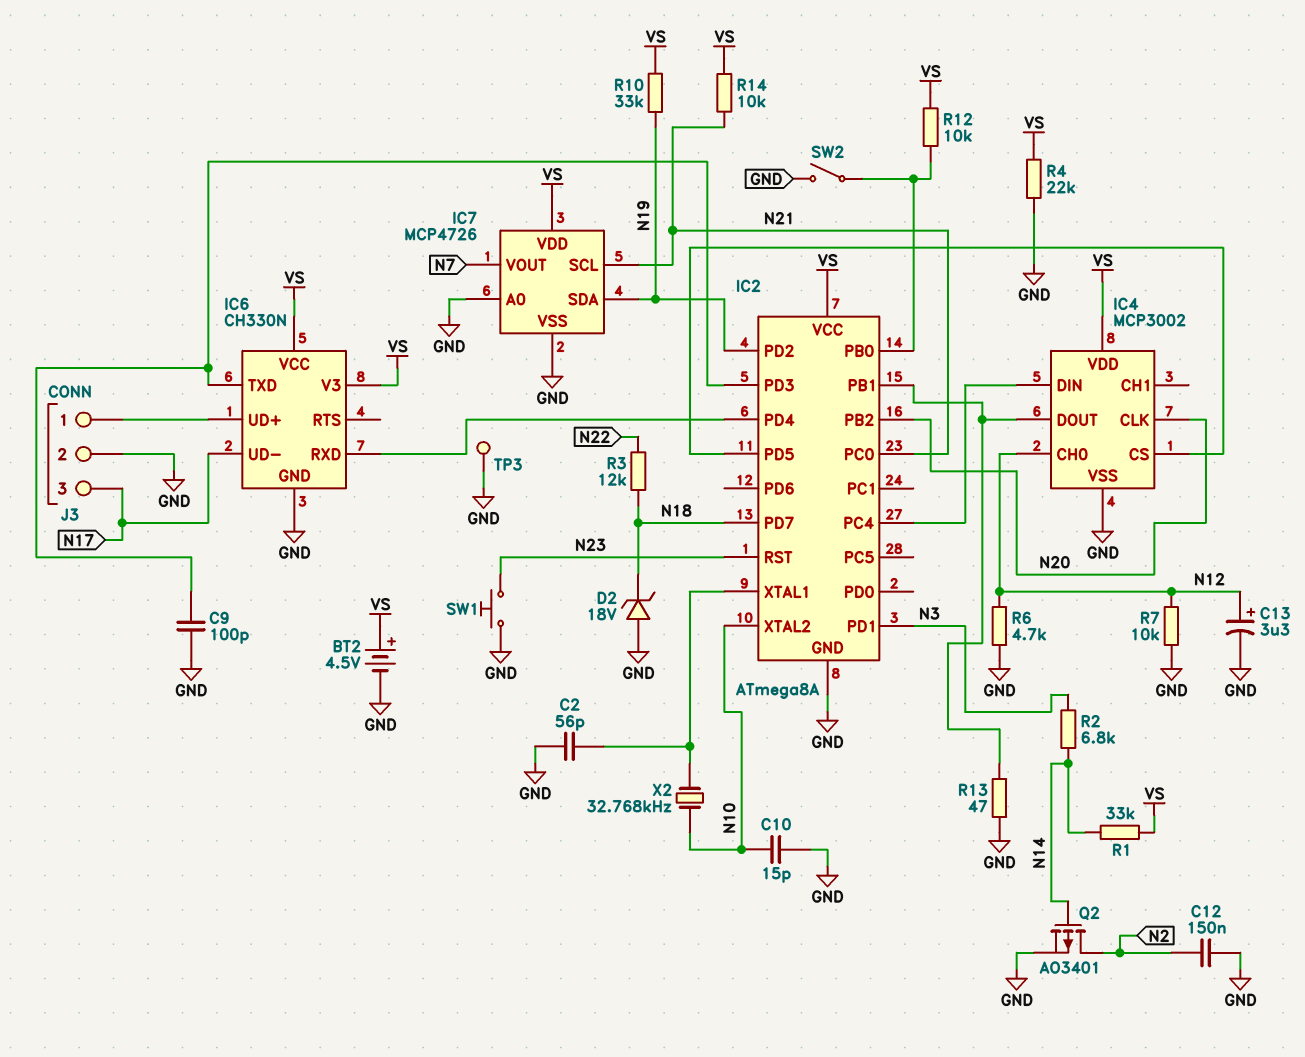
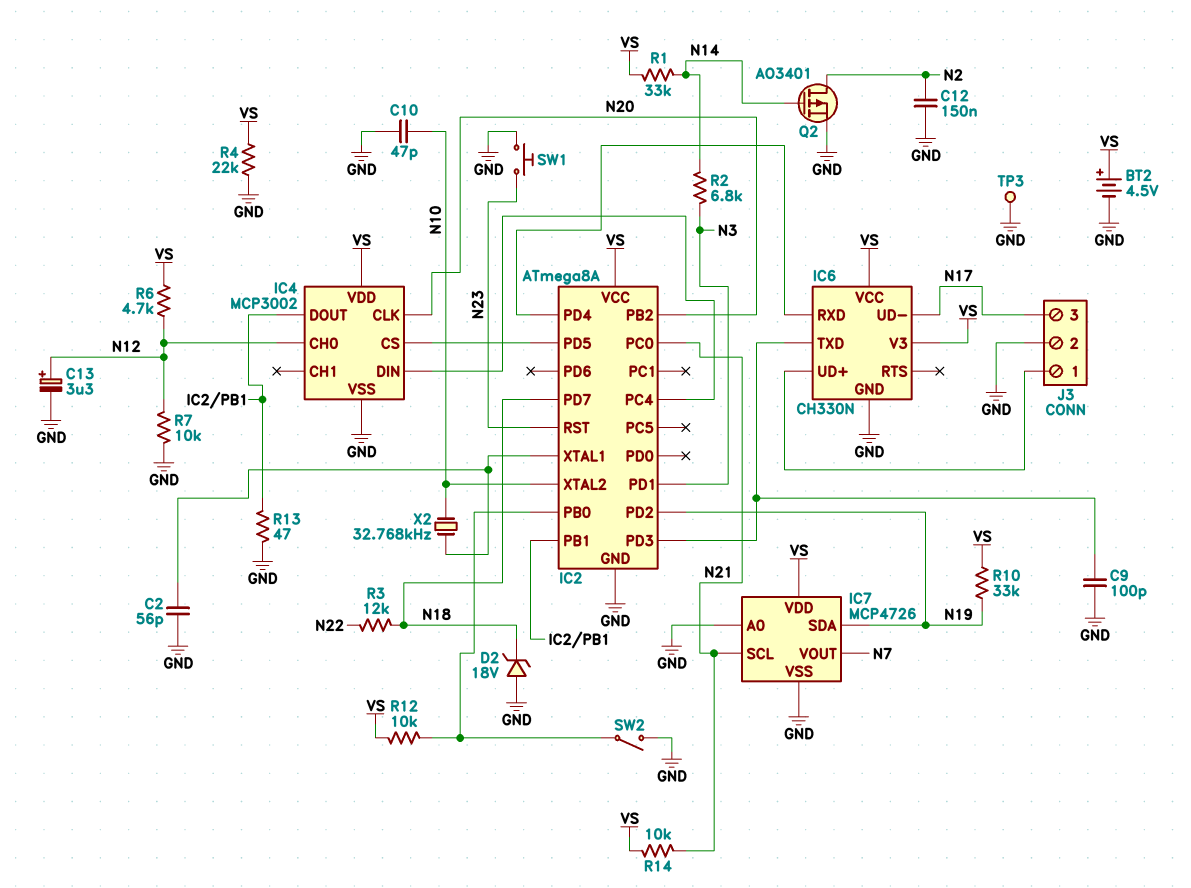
C10: 15pF (GND, N10) -> 47pF (GND, N10)
R6: 4.7k (GND, N12) -> 4.7k (N12, VS)

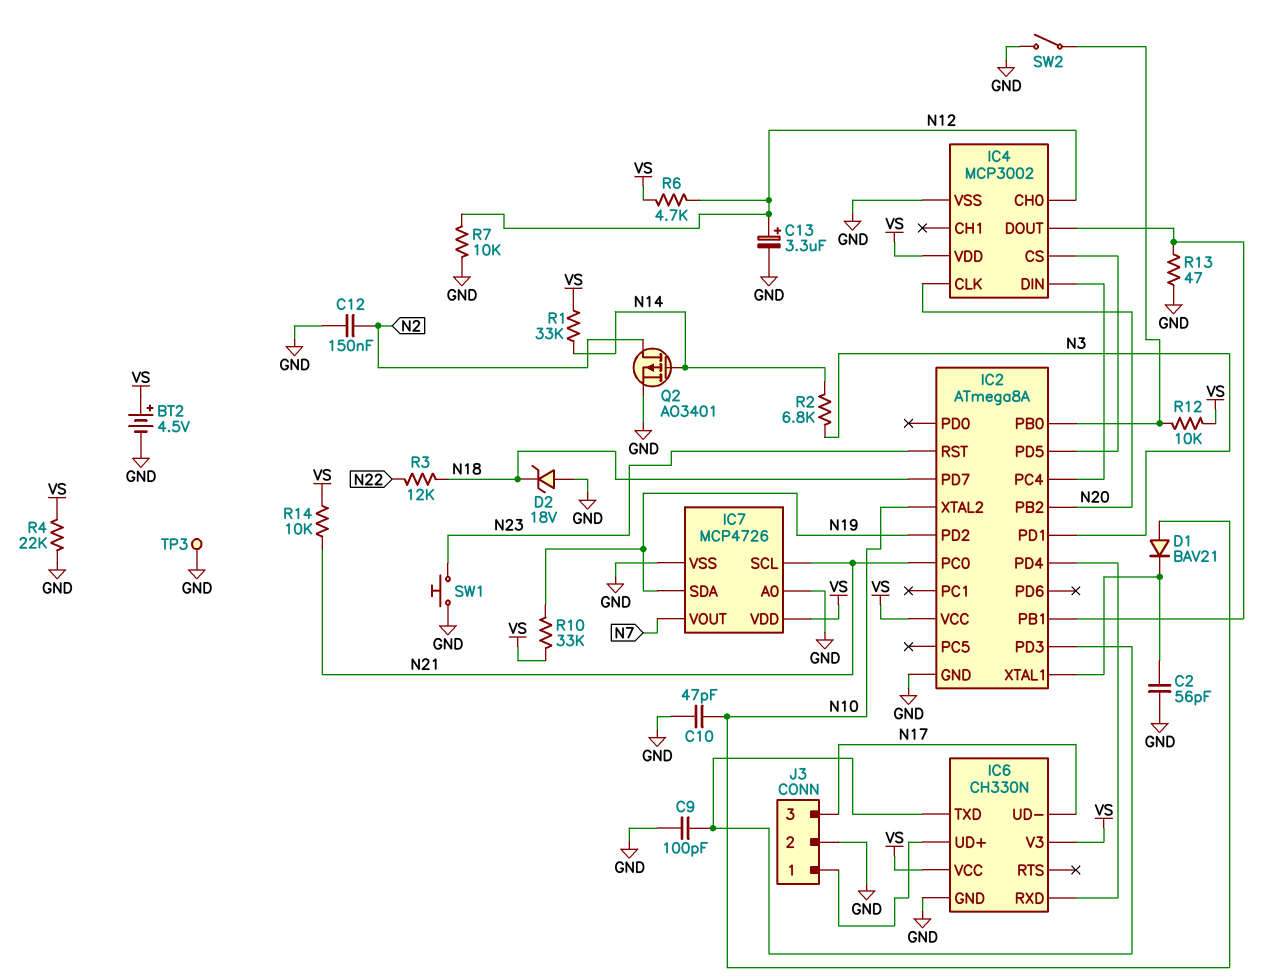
D1: none -> diode BAV21 (A N10, K IC2/XTAL1)
X2: 32.768kHz (IC2/XTAL1, N10) -> none

